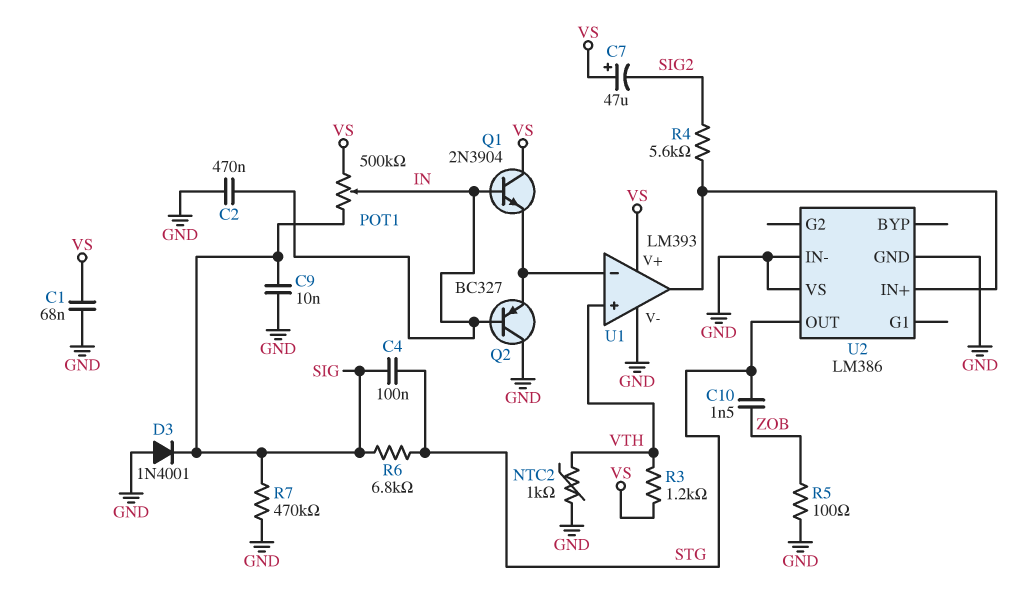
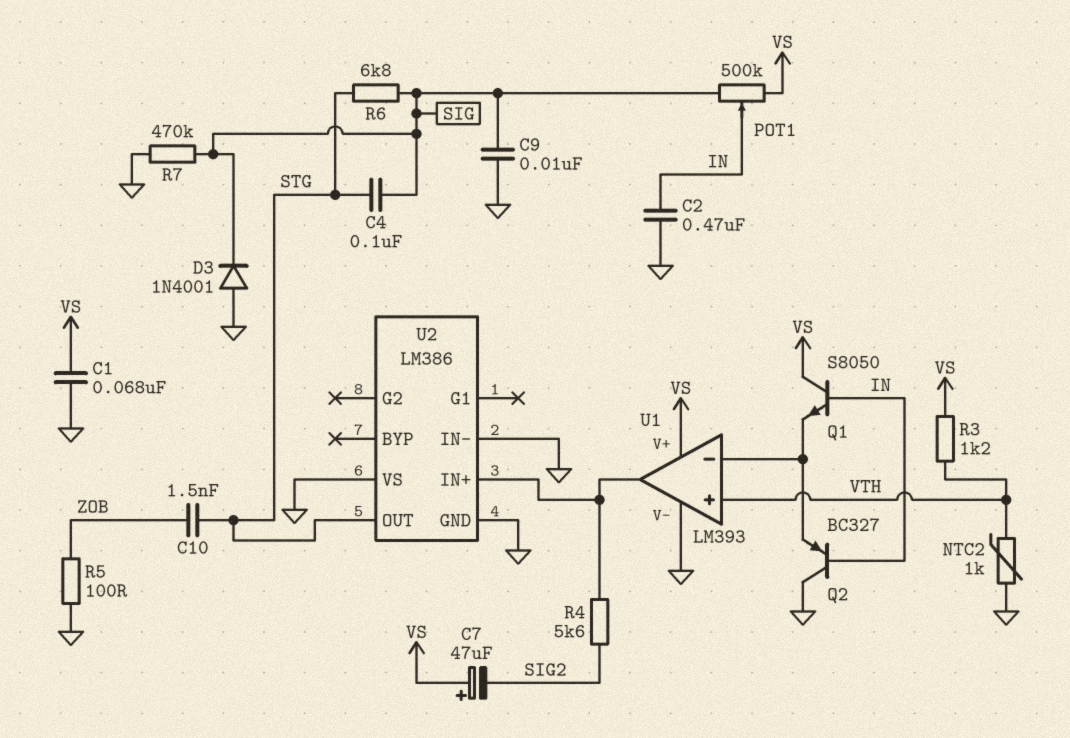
Q1: NPN 2N3904 (B IN, C VS, E U1/in-) -> NPN S8050 (B IN, C VS, E U1/in-)

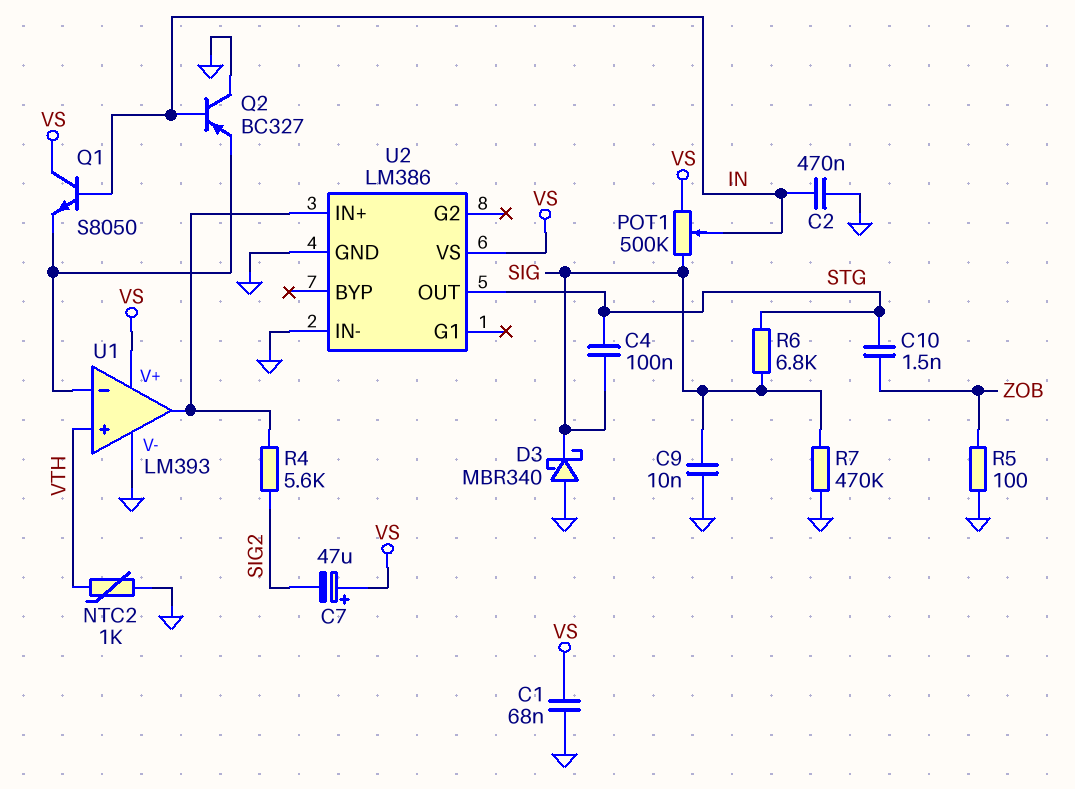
D3: diode 1N4001 (A GND, K SIG) -> schottky MBR340 (A GND, K SIG)
R3: 1.2k (VS, VTH) -> none
U2 pin VS: GND -> VS

